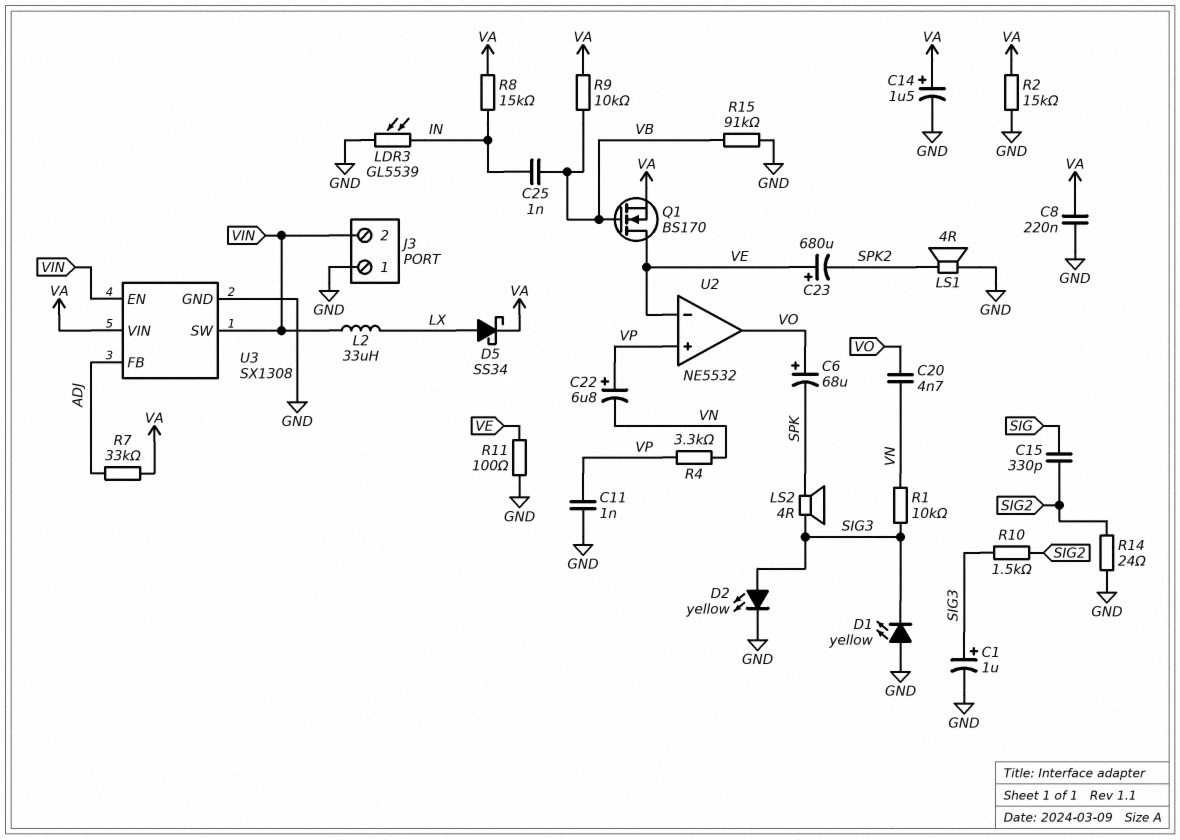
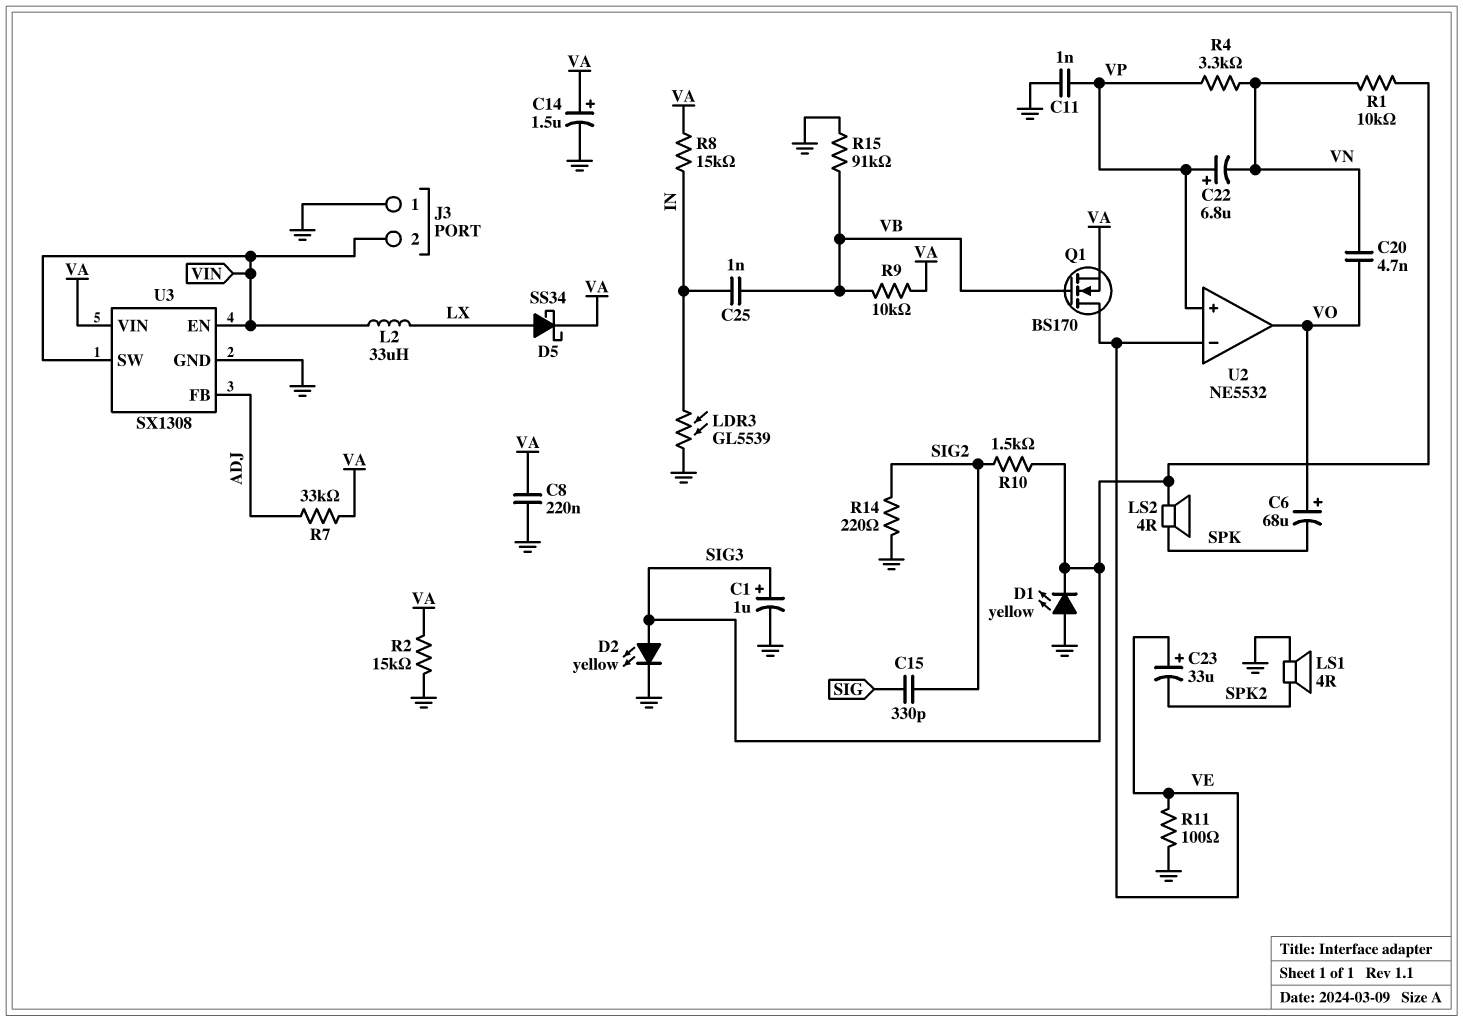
C23: 680uF (plus VE, minus SPK2) -> 33uF (plus VE, minus SPK2)
R14: 24 (GND, SIG2) -> 220 (GND, SIG2)

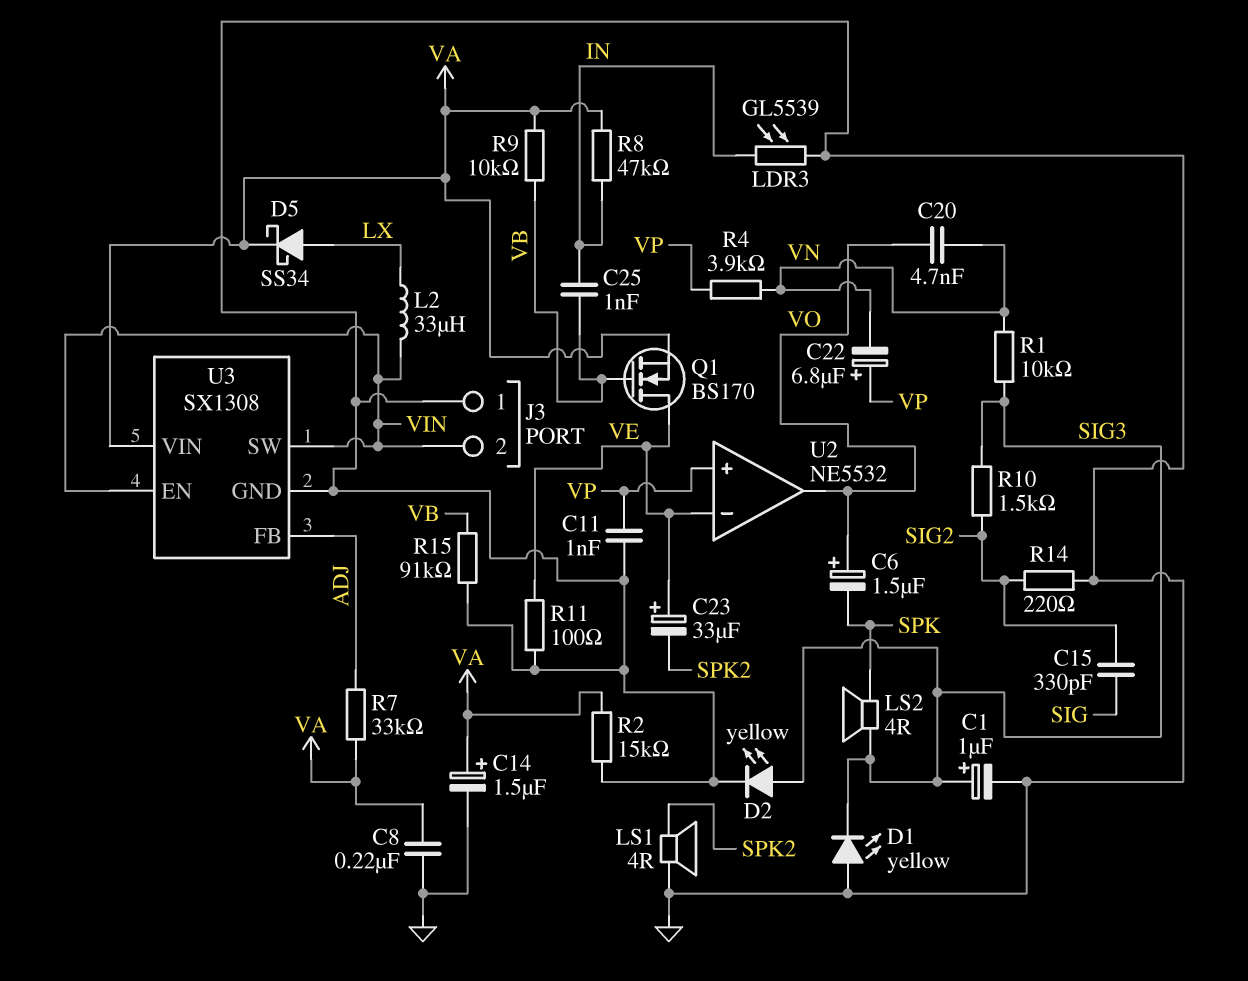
C6: 68uF (plus VO, minus SPK) -> 1.5uF (plus VO, minus SPK)
R4: 3.3k (VN, VP) -> 3.9k (VN, VP)
R8: 15k (IN, VA) -> 47k (IN, VA)

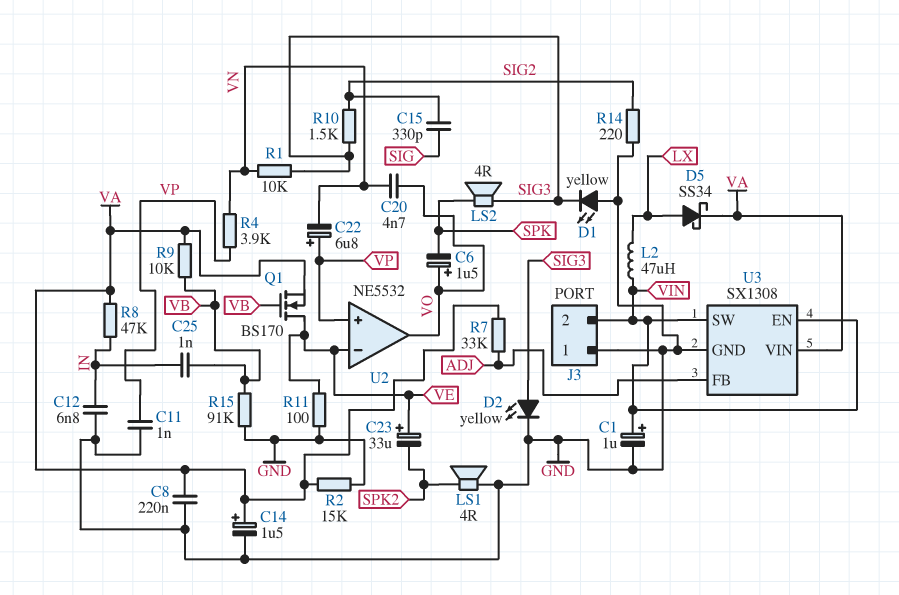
C1: 1uF (plus SIG3, minus GND) -> 1uF (plus VIN, minus GND)
C12: none -> 6.8nF (GND, IN)
L2: 33uH (LX, VIN) -> 47uH (LX, VIN)
LDR3: GL5539 (GND, IN) -> none

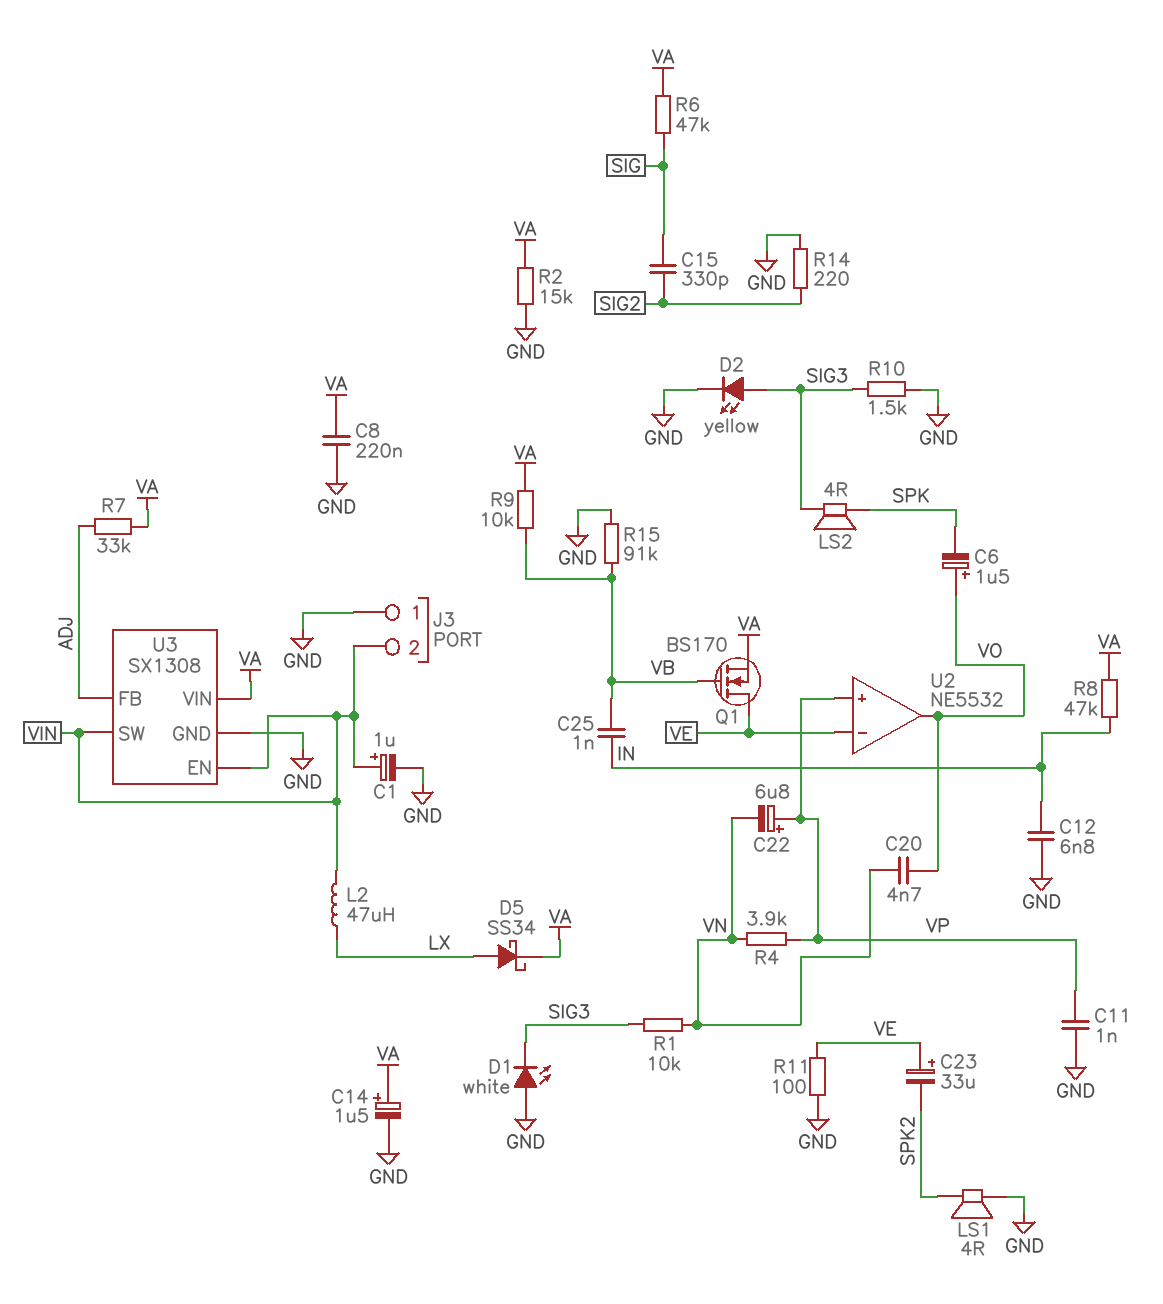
D1: LED yellow (A GND, K SIG3) -> LED white (A GND, K SIG3)
R6: none -> 47k (SIG, VA)
R10: 1.5k (SIG2, SIG3) -> 1.5k (GND, SIG3)

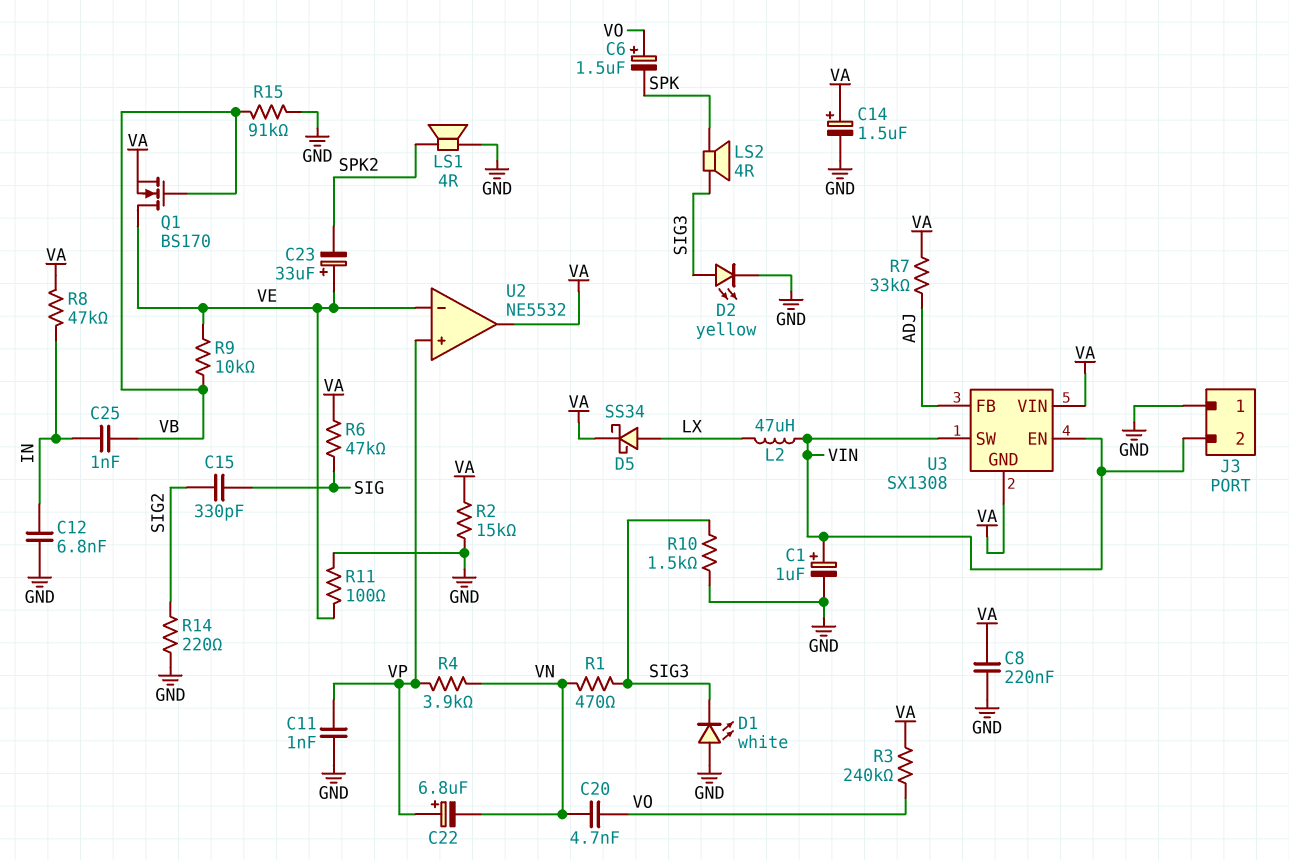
R1: 10k (SIG3, VN) -> 470 (SIG3, VN)
R3: none -> 240k (VA, VO)
R9: 10k (VA, VB) -> 10k (VB, VE)
U2 pin out: VO -> VA
U3 pin GND: GND -> VA

